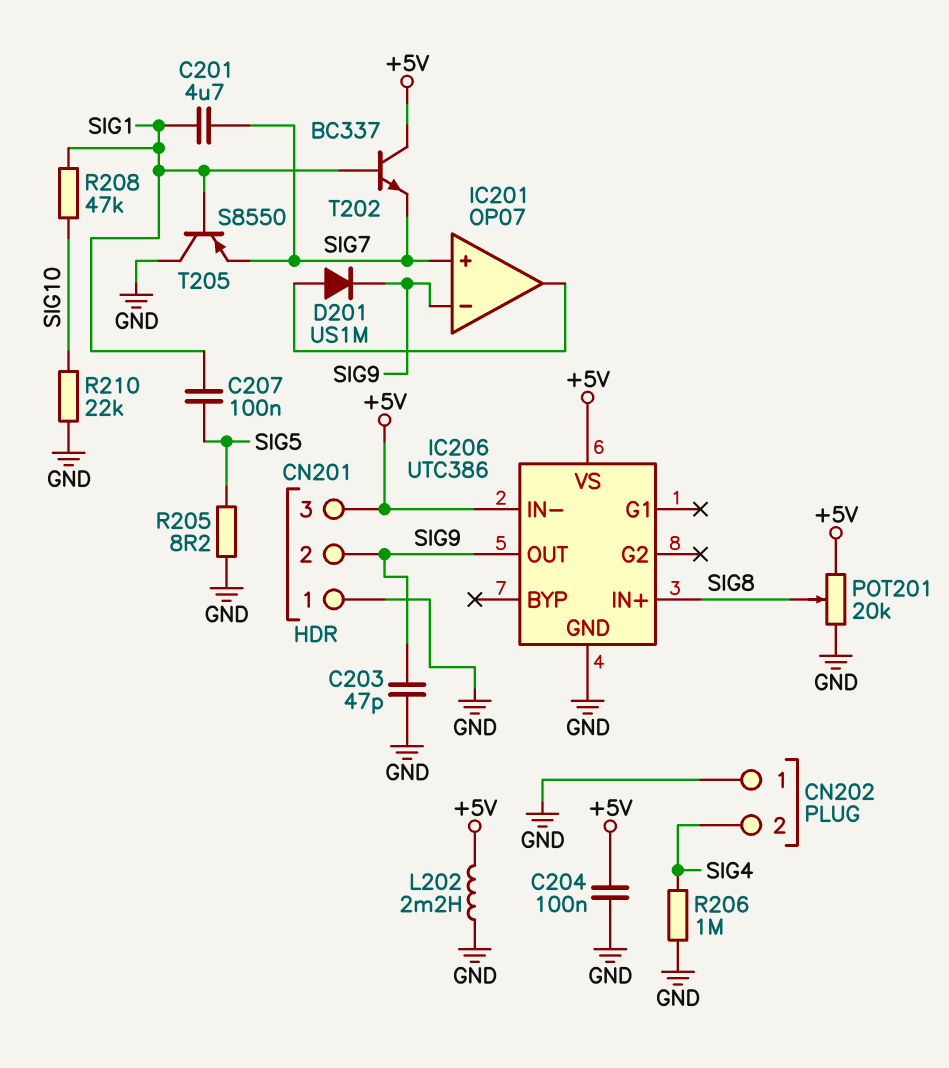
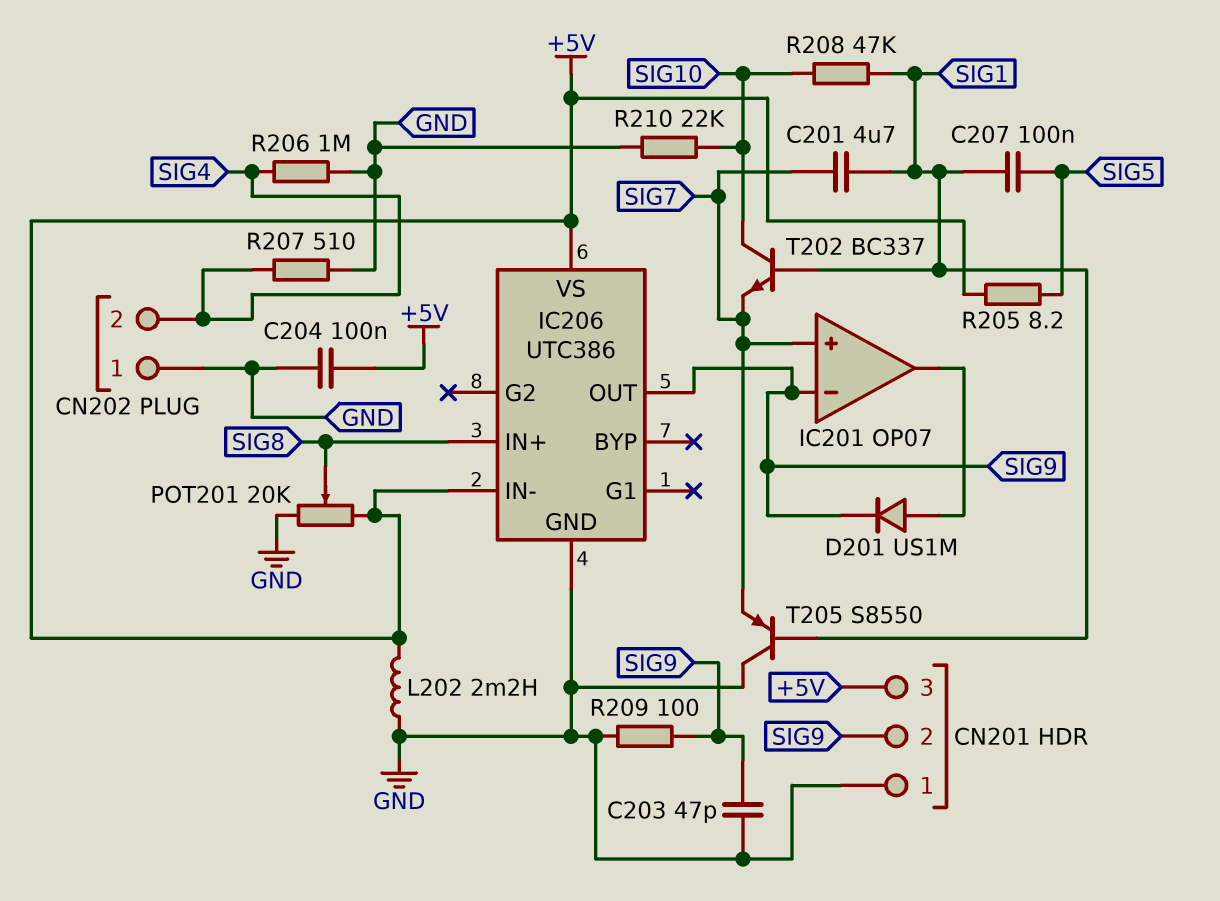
R205: 8.2 (GND, SIG5) -> 8.2 (+5V, SIG5)
R207: none -> 510 (GND, SIG4)
R209: none -> 100 (GND, SIG9)
T202: NPN BC337 (B SIG1, C +5V, E SIG7) -> NPN BC337 (B SIG1, C SIG10, E SIG7)

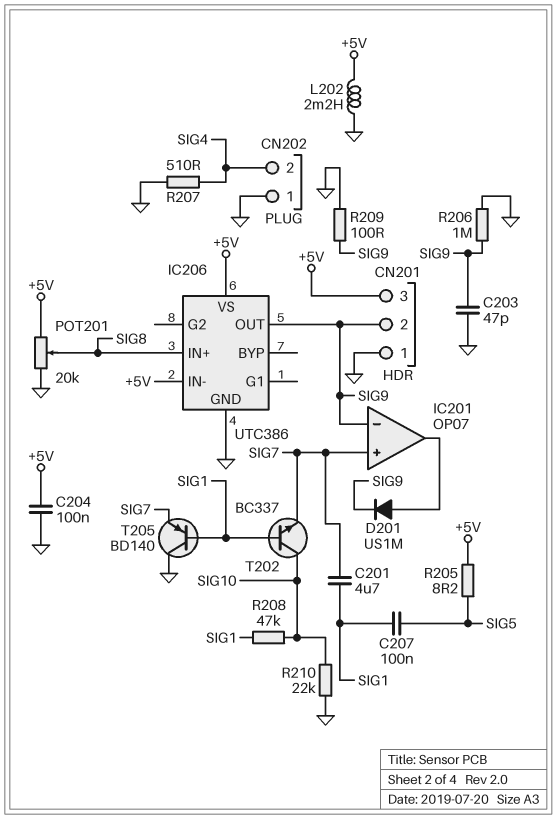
R206: 1M (GND, SIG4) -> 1M (GND, SIG9)
T205: PNP S8550 (B SIG1, C GND, E SIG7) -> PNP BD140 (B SIG1, C GND, E SIG7)

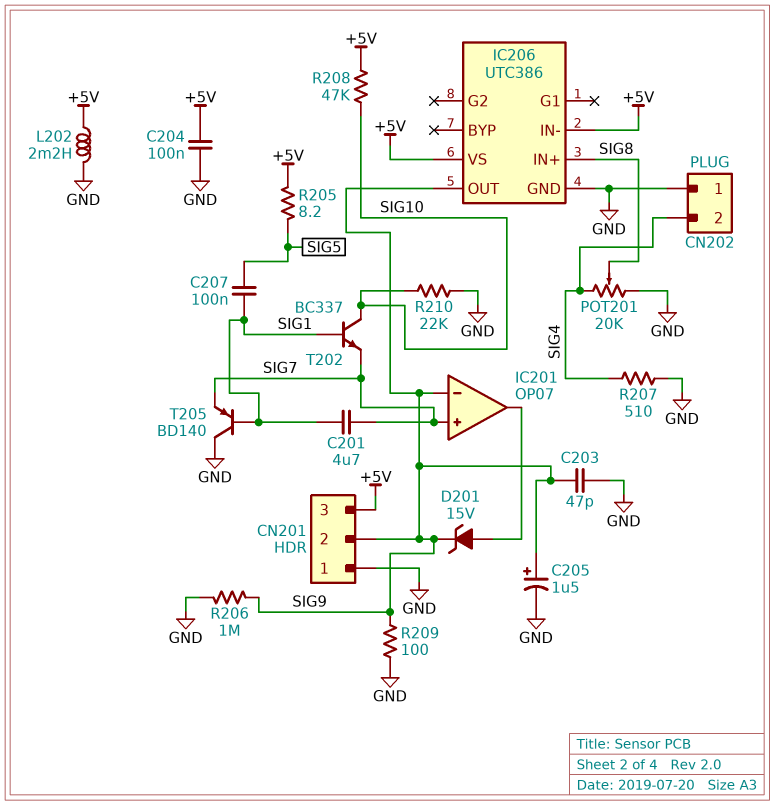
C205: none -> 1.5uF (plus SIG9, minus GND)
D201: diode US1M (A IC201/out, K SIG9) -> zener 15V (A IC201/out, K SIG9)
POT201: 20k (+5V, GND, wiper SIG8) -> 20k (GND, SIG4, wiper SIG8)
R208: 47k (SIG1, SIG10) -> 47k (+5V, SIG10)

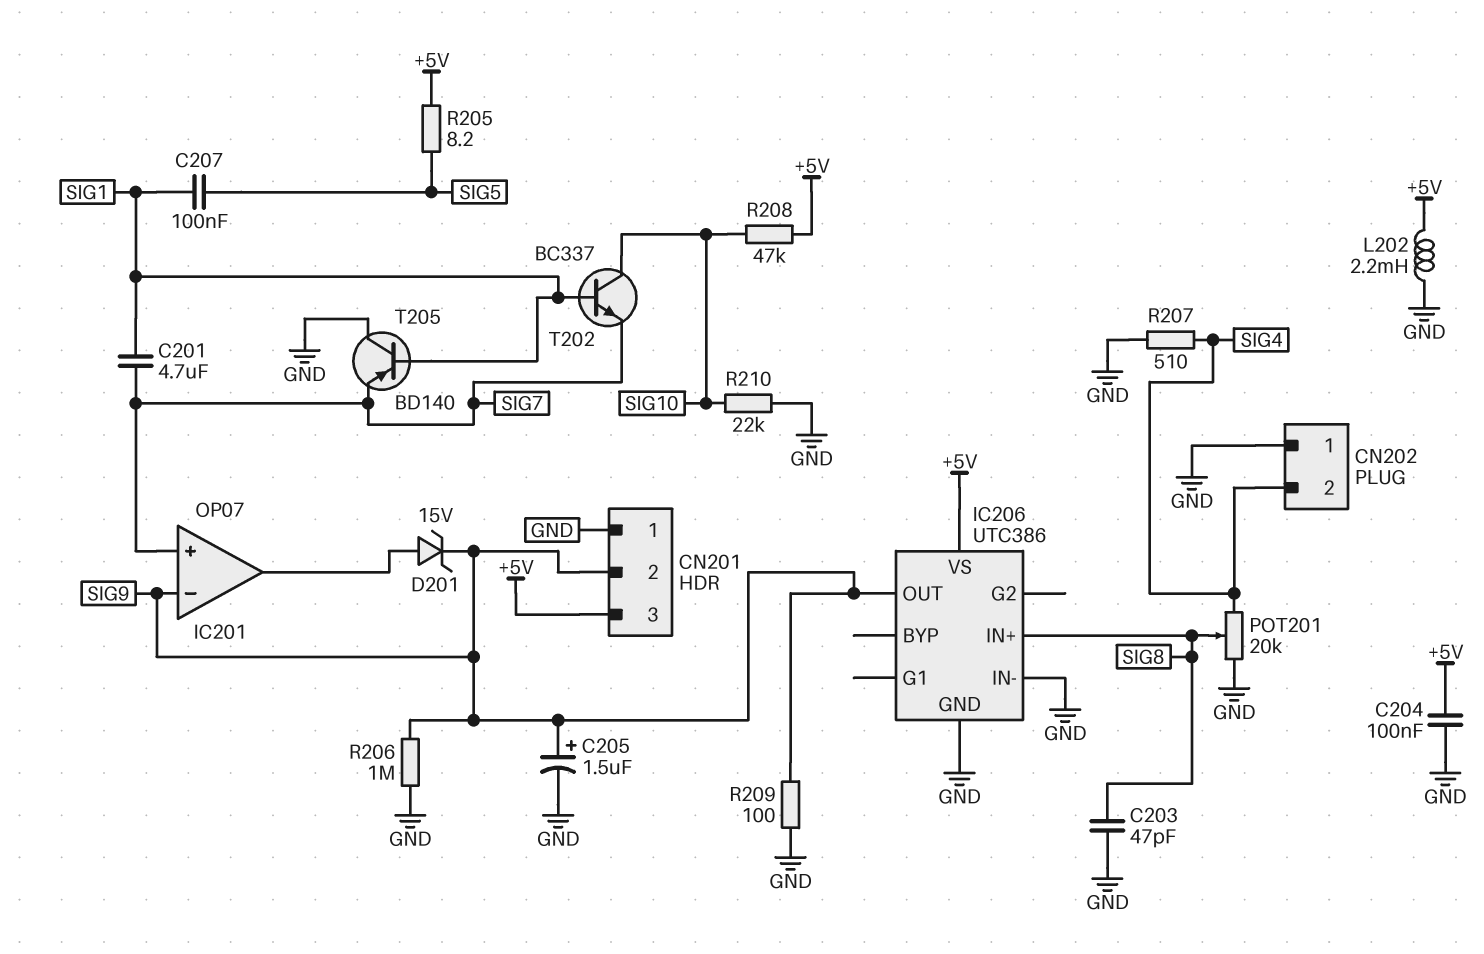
C203: 47pF (GND, SIG9) -> 47pF (GND, SIG8)
IC206 pin IN-: +5V -> GND

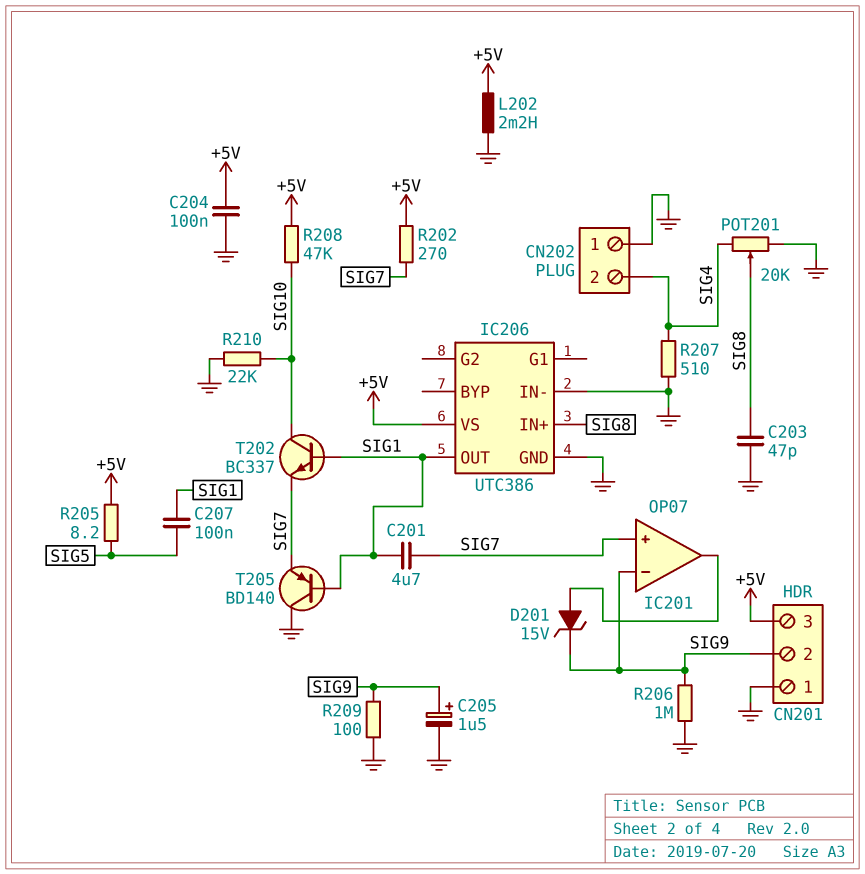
IC206 pin OUT: SIG9 -> SIG1
R202: none -> 270 (+5V, SIG7)

